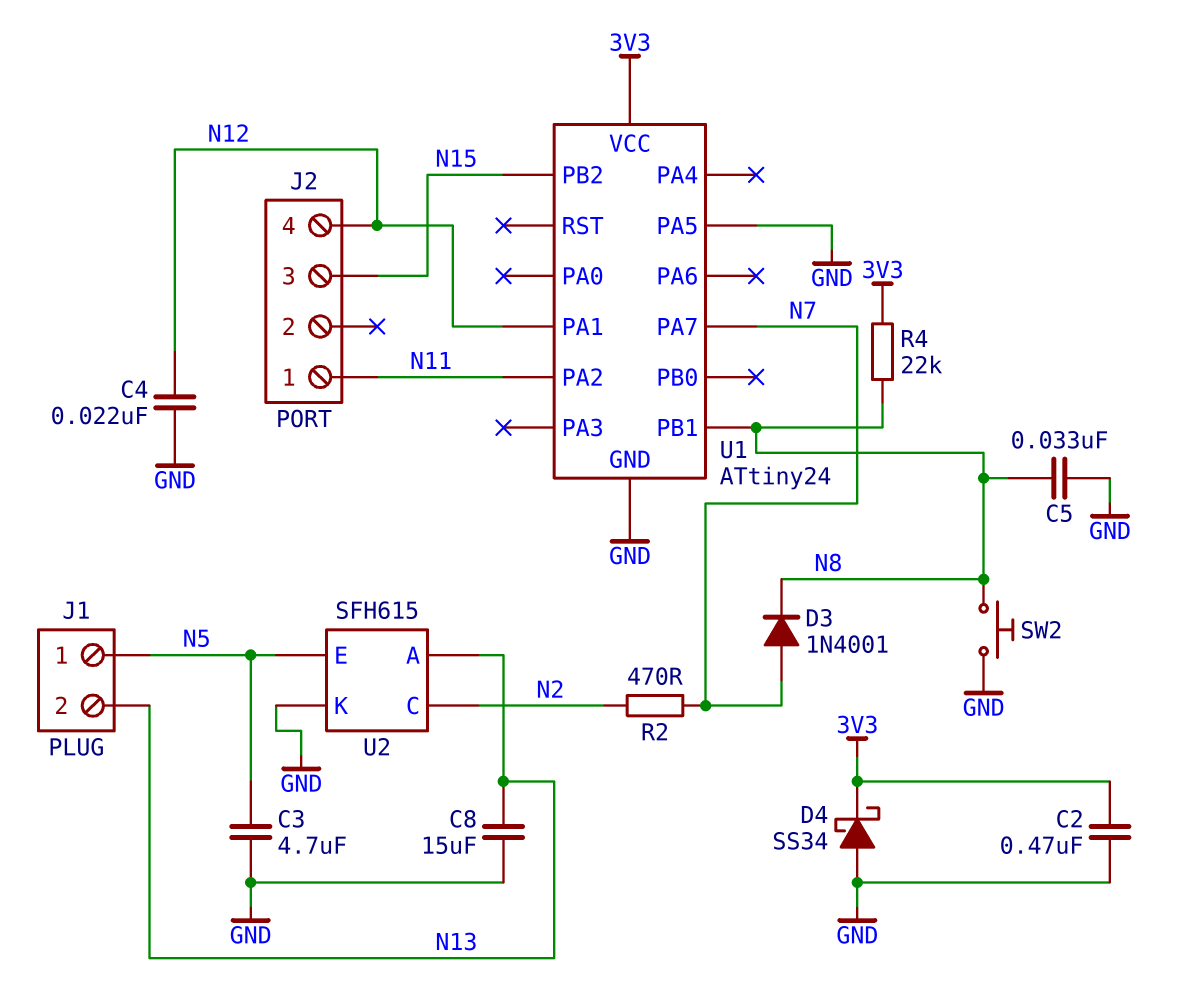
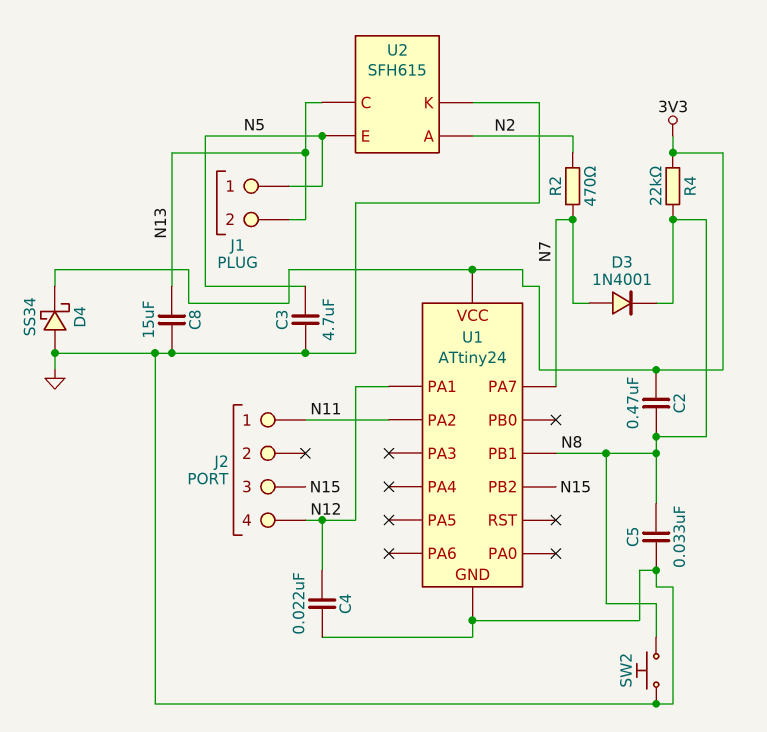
C2: 470nF (3V3, GND) -> 470nF (3V3, N8)
U1 pin PA5: GND -> none
U2 pin A: N13 -> N2
U2 pin C: N2 -> N13

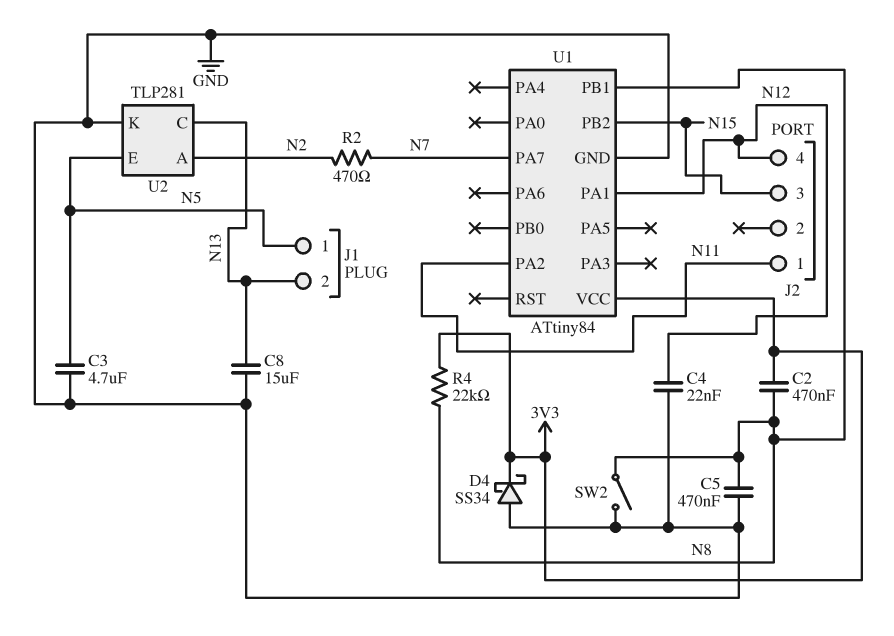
C5: 33nF (GND, N8) -> 470nF (GND, N8)
D3: diode 1N4001 (A N7, K N8) -> none
SW2: button (GND, N8) -> switch (GND, N8)
U1: ATtiny24 -> ATtiny84
U2: SFH615 -> TLP281

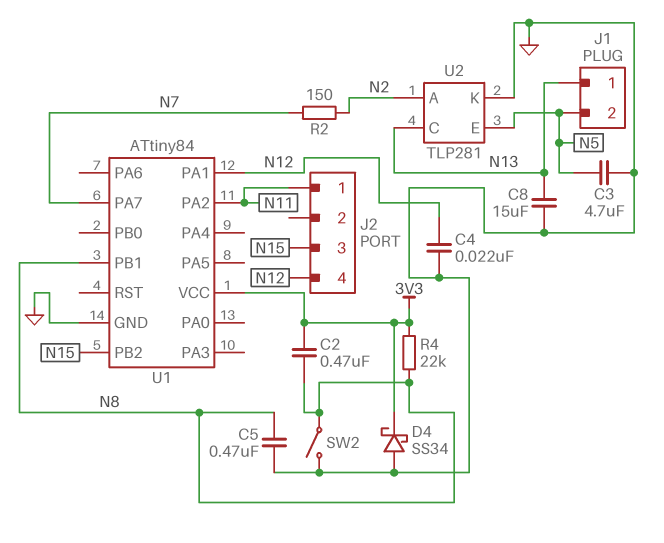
J1 pin 1: N5 -> N13
J1 pin 2: N13 -> N5
R2: 470 (N2, N7) -> 150 (N2, N7)

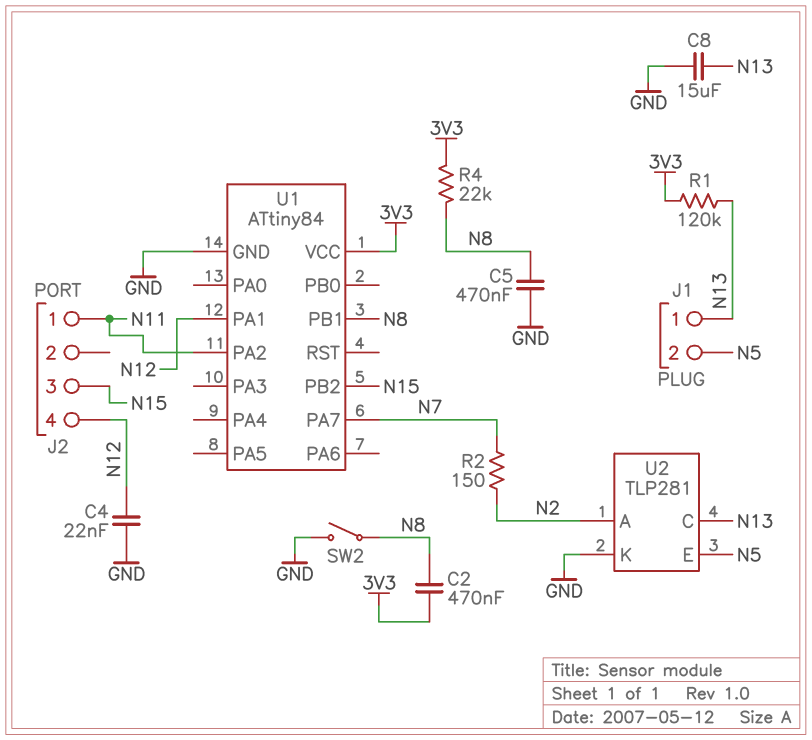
C3: 4.7uF (GND, N5) -> none
D4: schottky SS34 (A GND, K 3V3) -> none
R1: none -> 120k (3V3, N13)

